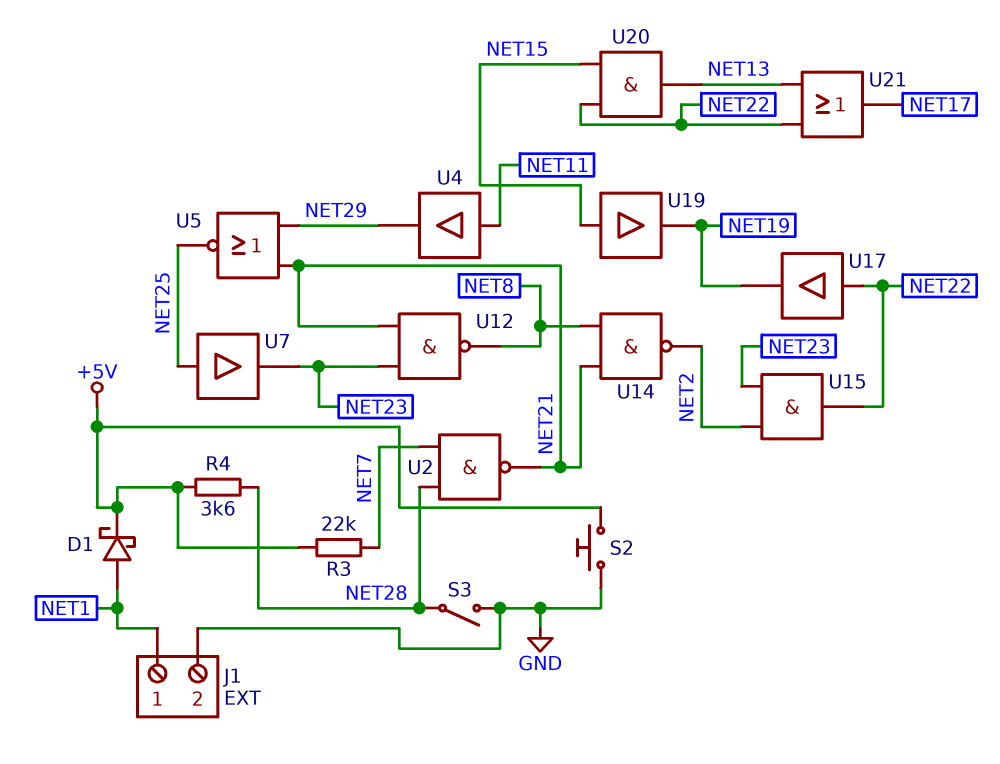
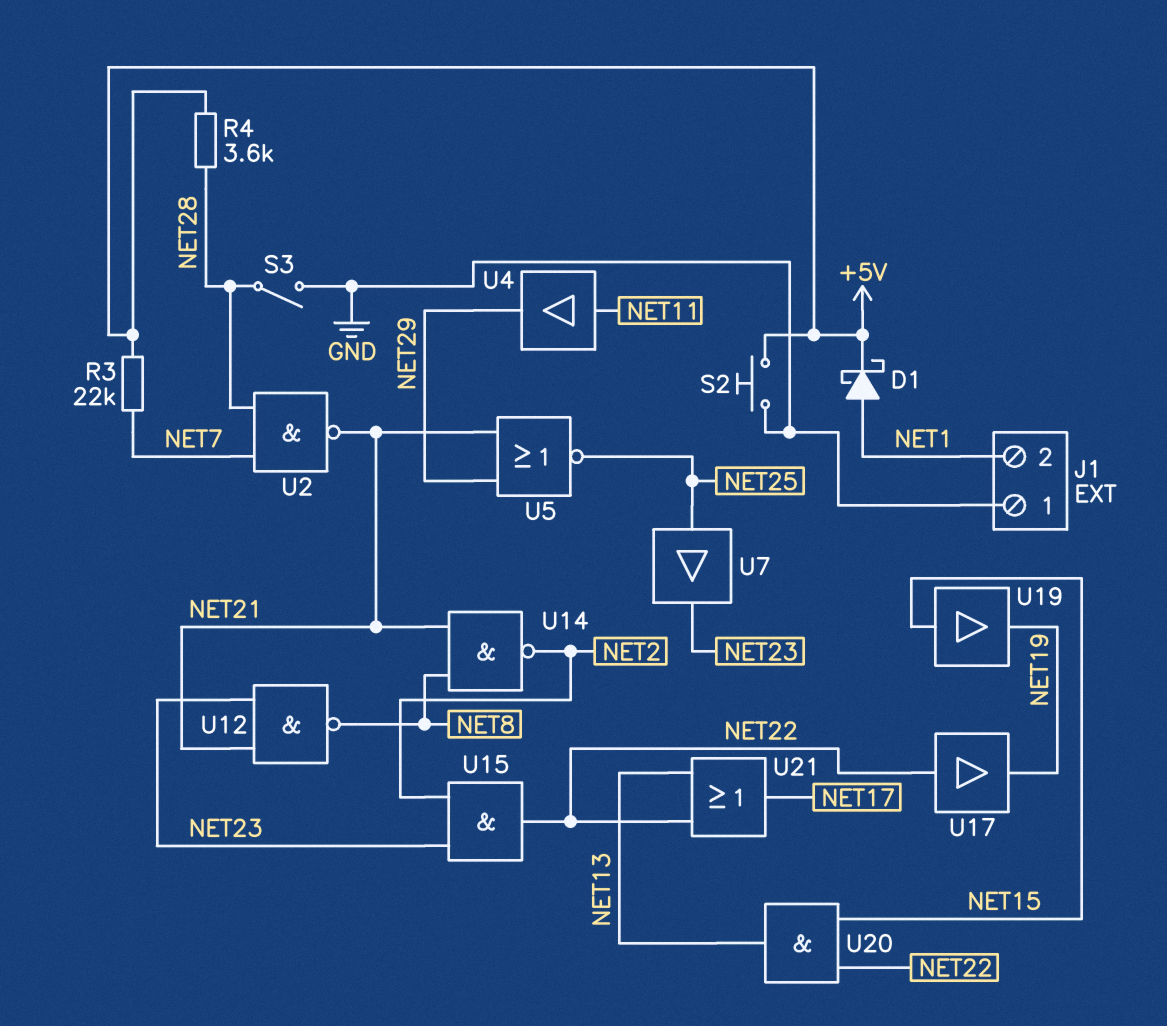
J1 pin 1: NET1 -> GND
J1 pin 2: GND -> NET1

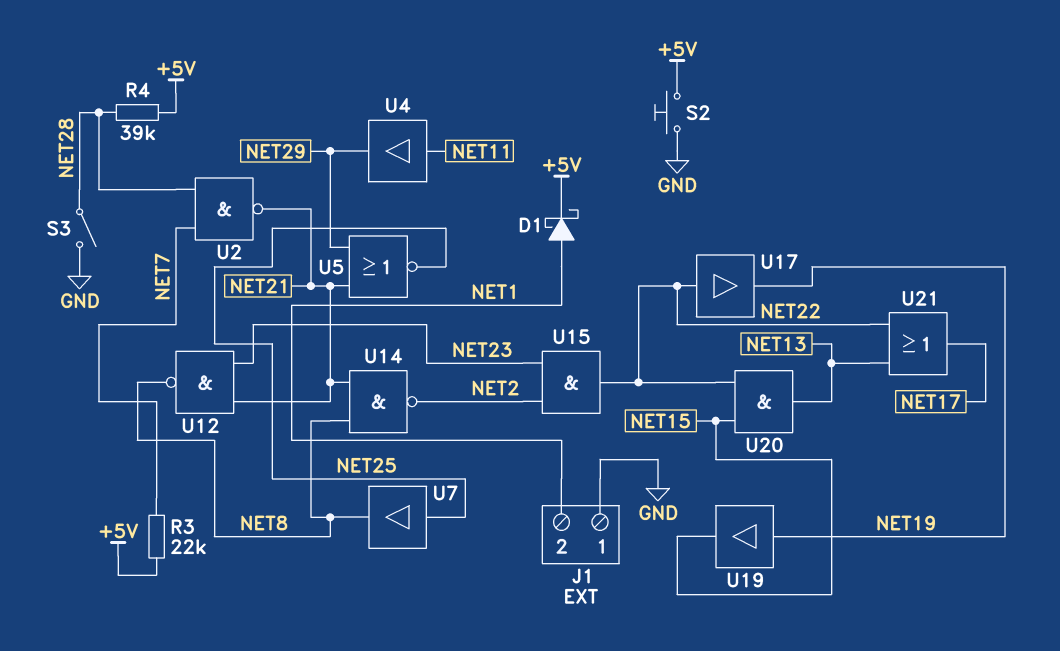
R4: 3.6k (+5V, NET28) -> 39k (+5V, NET28)
U7: buffer (in NET25, out NET23) -> buffer (in NET25, out NET8)
U19: buffer (in NET15, out NET19) -> buffer (in NET19, out NET15)

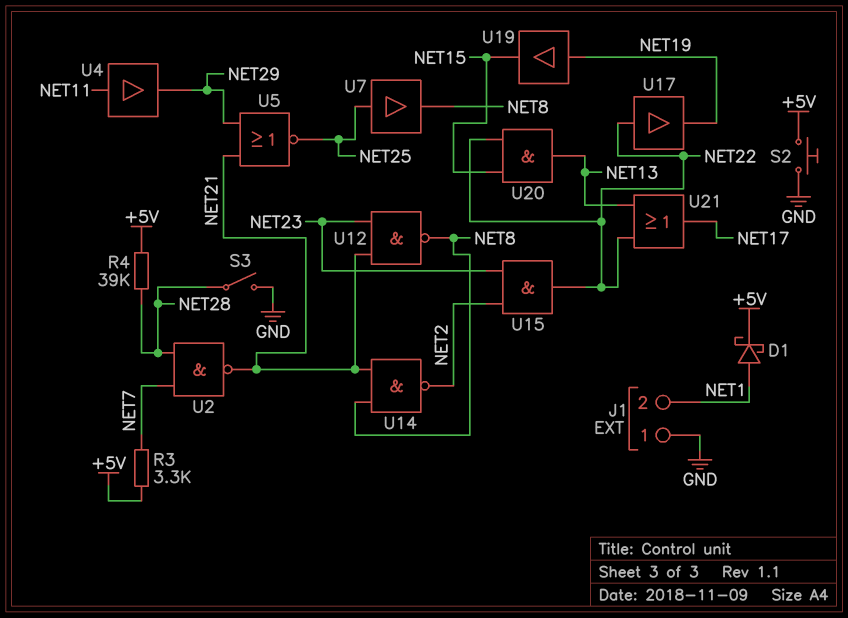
R3: 22k (+5V, NET7) -> 3.3k (+5V, NET7)

